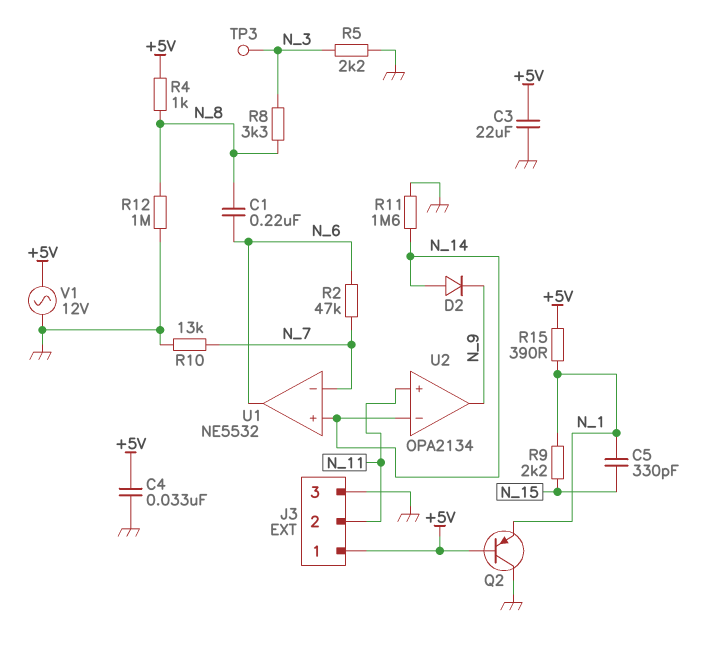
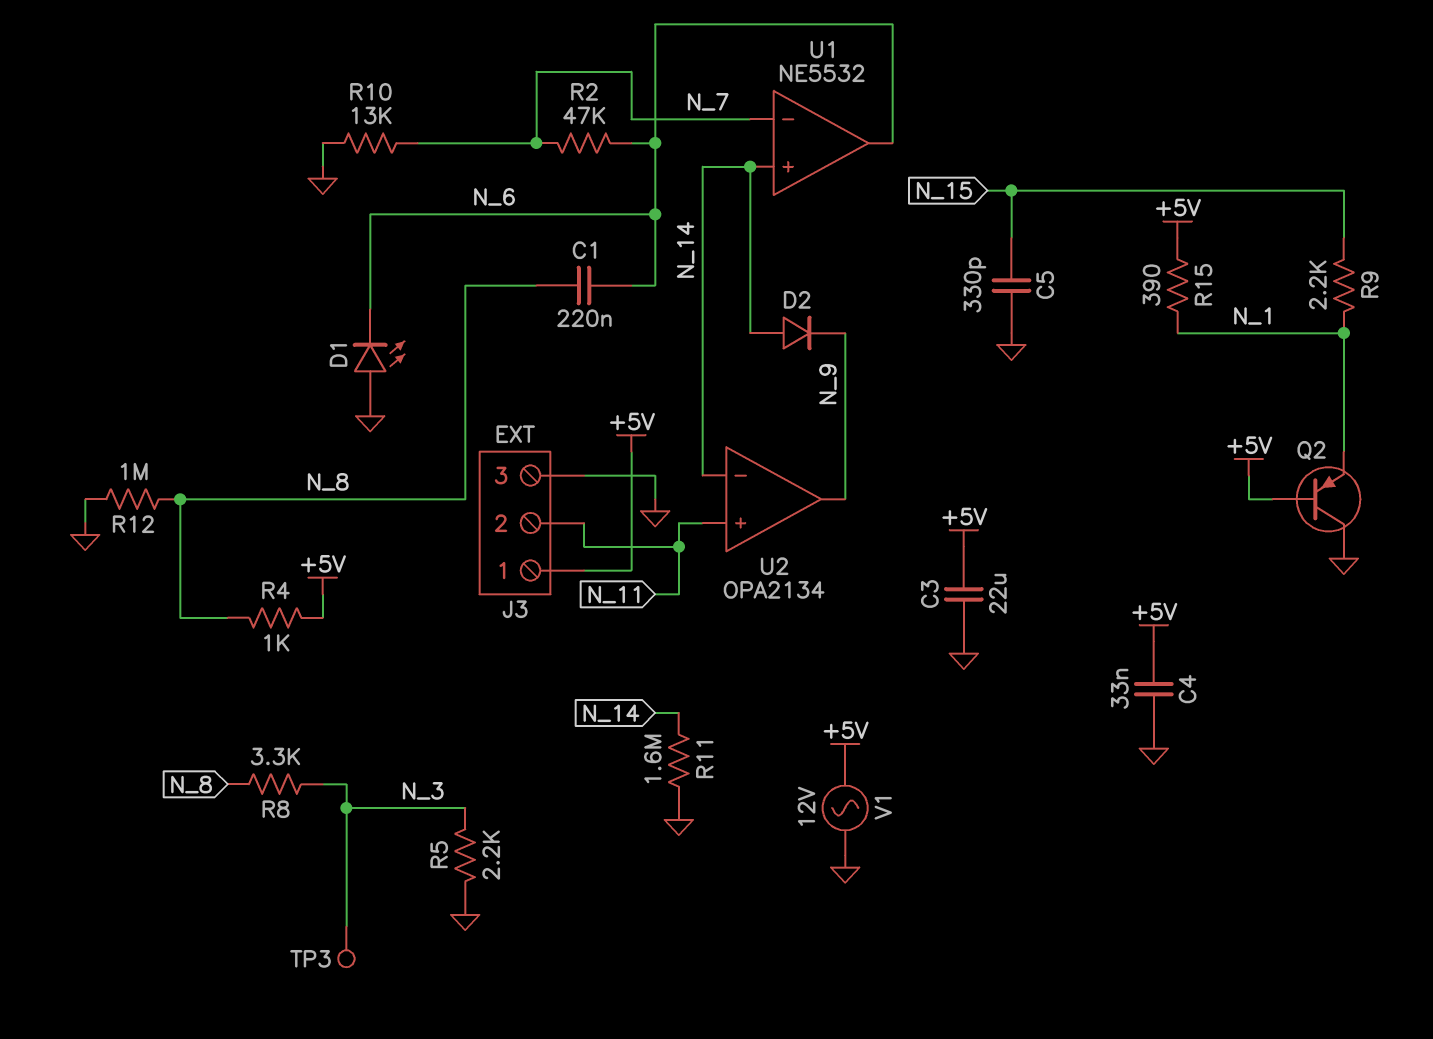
C5: 330pF (N_1, N_15) -> 330pF (GND, N_15)
D1: none -> LED (A GND, K N_6)

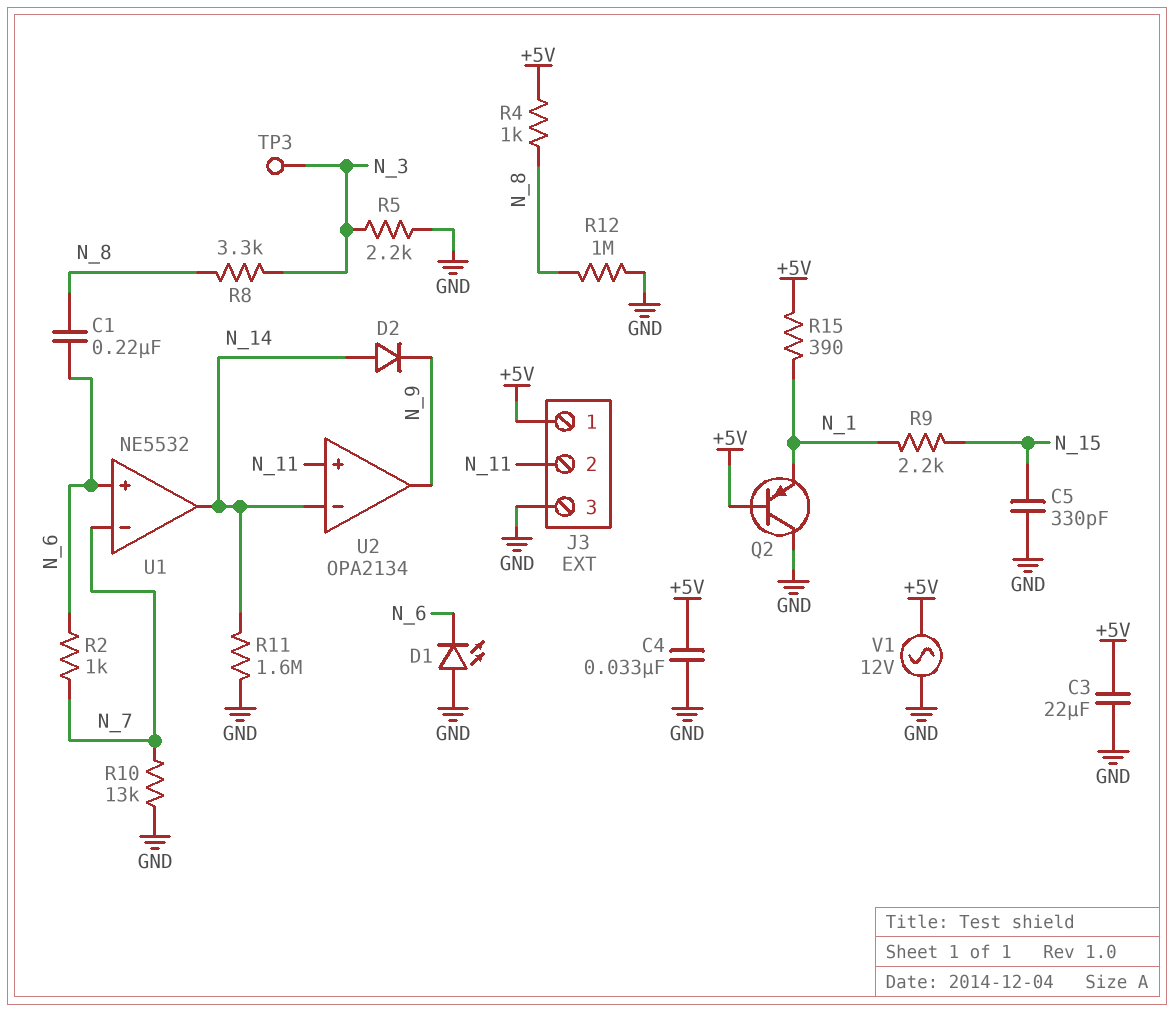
R2: 47k (N_6, N_7) -> 1k (N_6, N_7)
U1 pin in+: N_14 -> N_6
U1 pin out: N_6 -> N_14

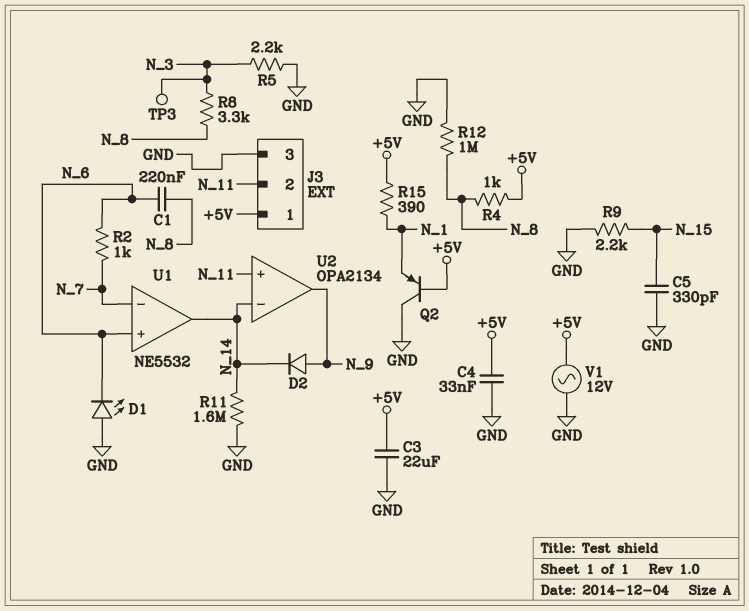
D2: diode (A N_14, K N_9) -> diode (A N_9, K N_14)
R9: 2.2k (N_1, N_15) -> 2.2k (GND, N_15)
R10: 13k (GND, N_7) -> none

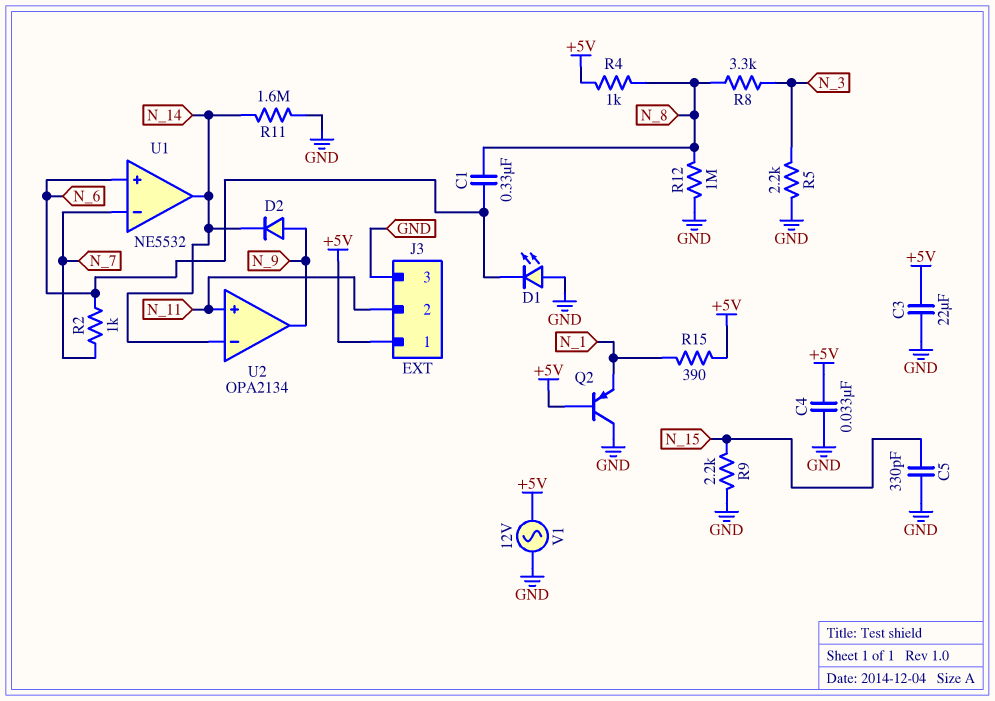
C1: 220nF (N_6, N_8) -> 330nF (N_6, N_8)
TP3: test point (N_3) -> none

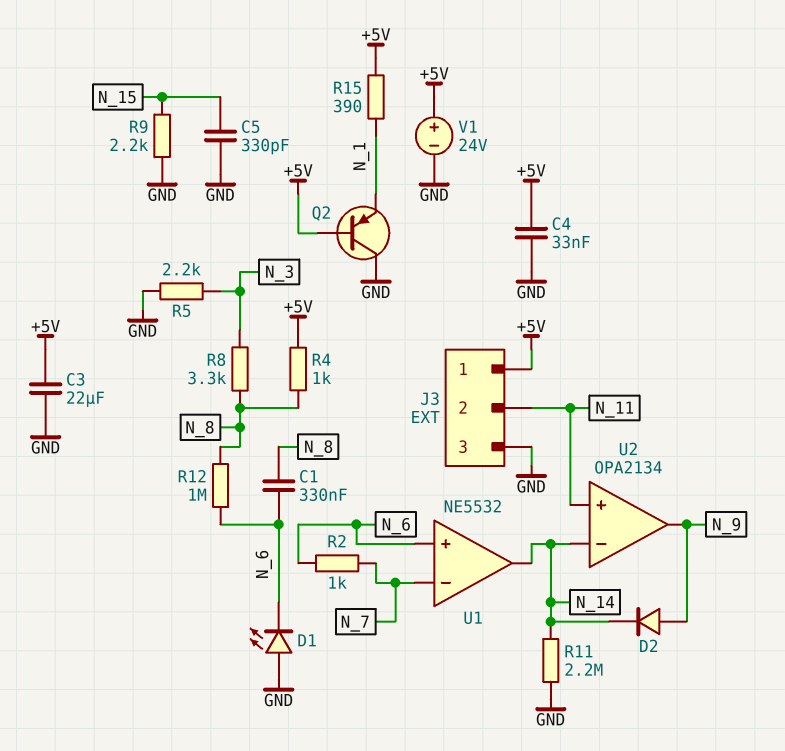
R11: 1.6M (GND, N_14) -> 2.2M (GND, N_14)
R12: 1M (GND, N_8) -> 1M (N_6, N_8)
V1: AC 12V (+5V, GND) -> 24V (plus +5V, minus GND)

